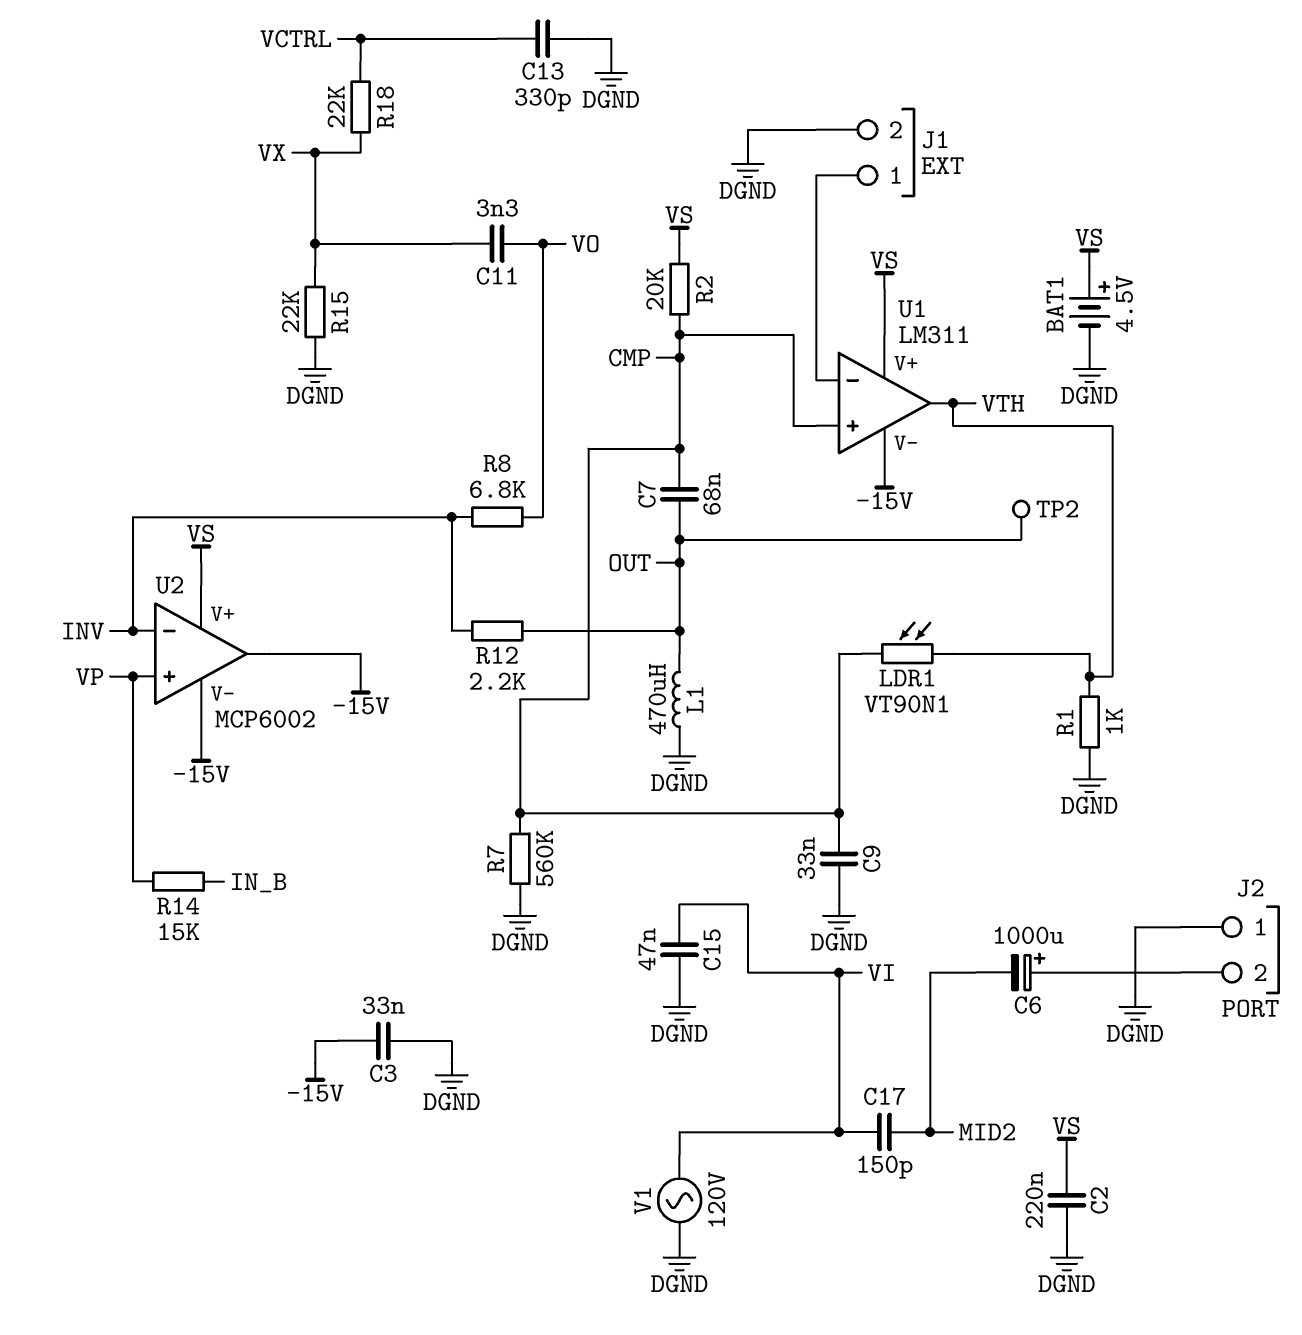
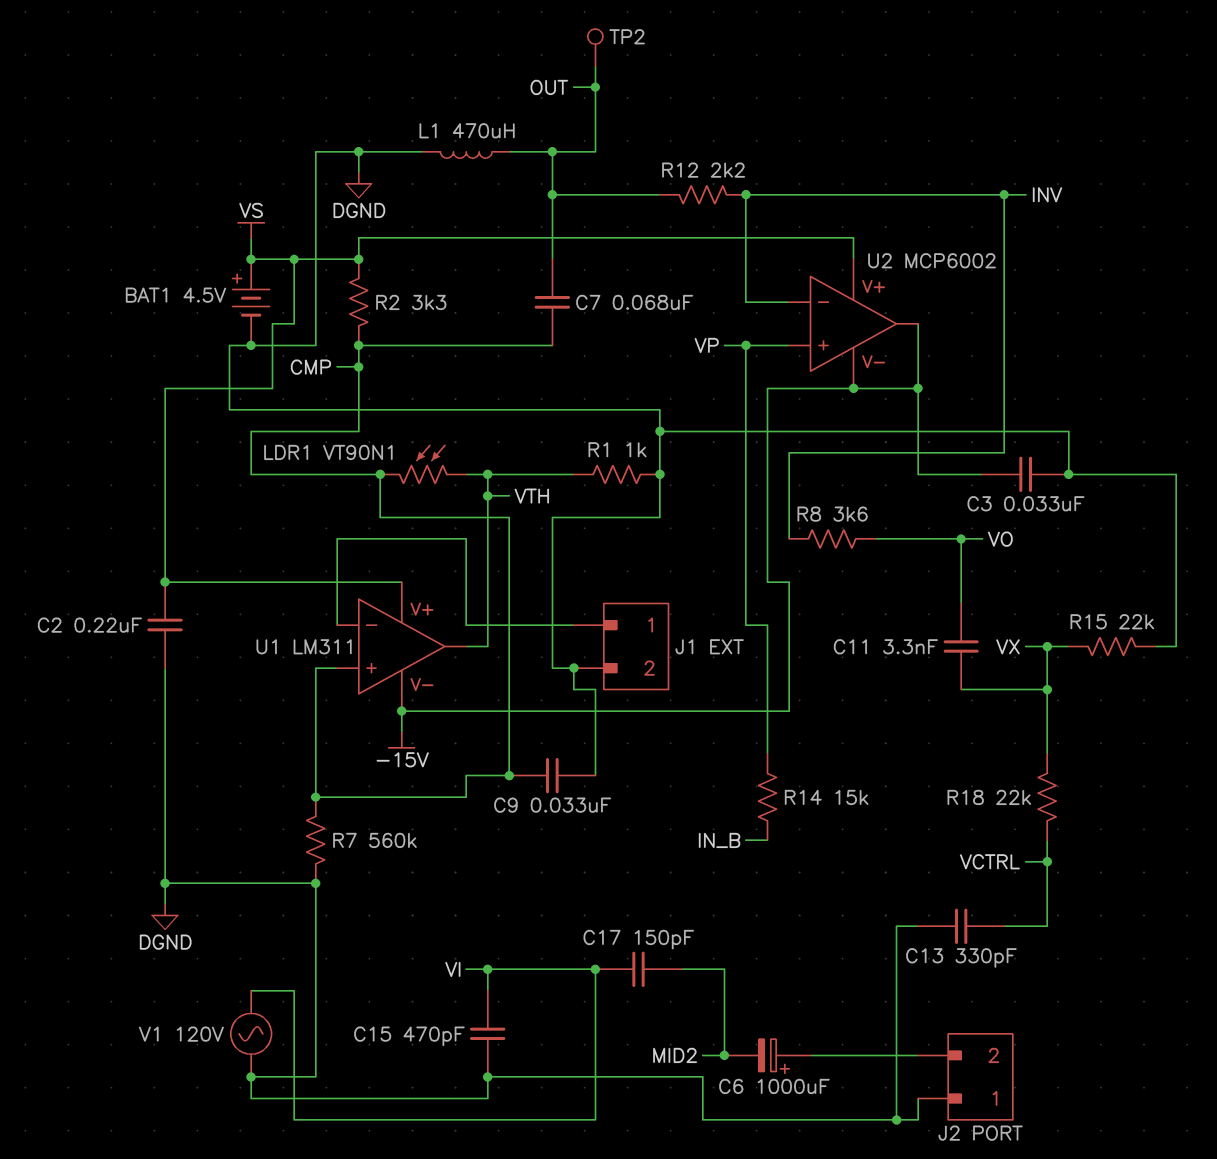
C15: 47nF (DGND, VI) -> 470pF (DGND, VI)
R2: 20k (CMP, VS) -> 3.3k (CMP, VS)
R8: 6.8k (INV, VO) -> 3.6k (INV, VO)

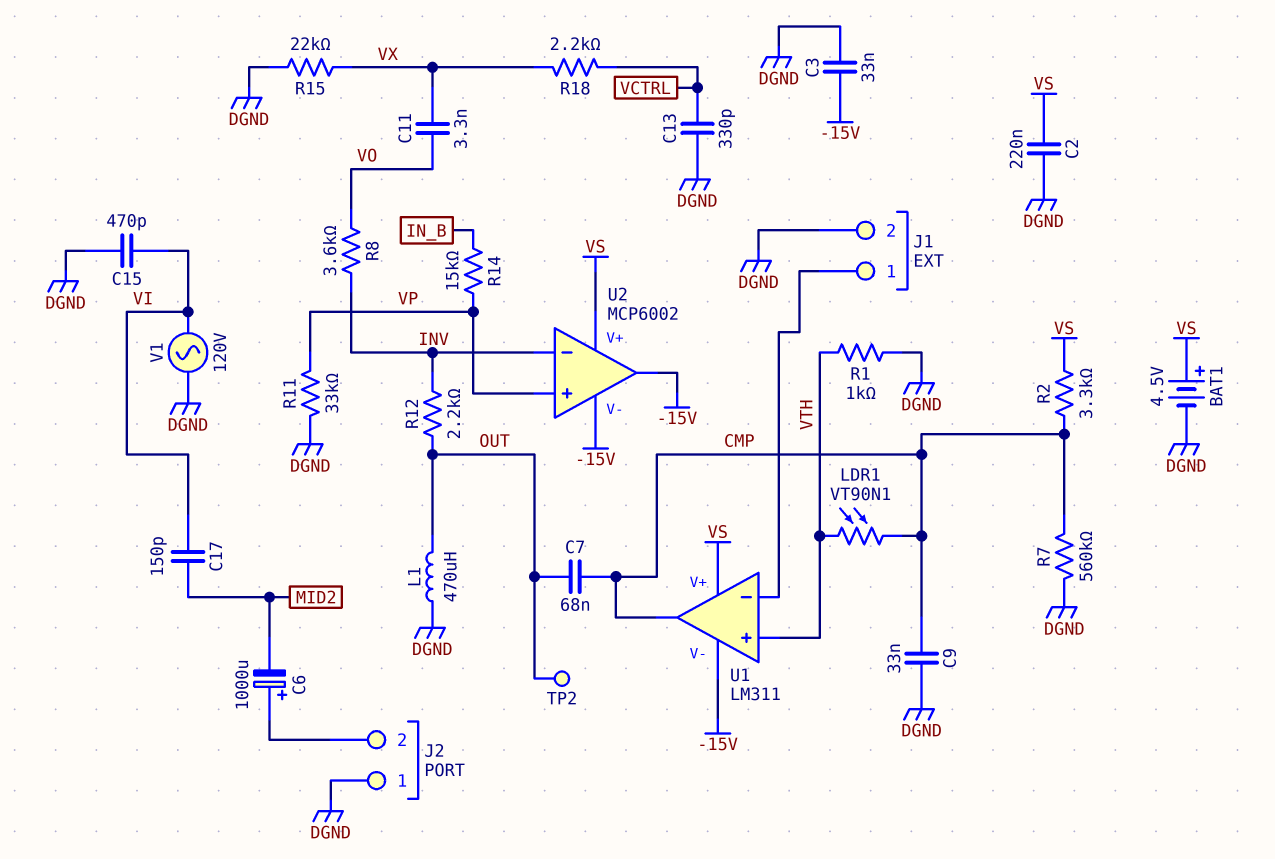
R11: none -> 33k (DGND, VP)
R18: 22k (VCTRL, VX) -> 2.2k (VCTRL, VX)
U1 pin in+: CMP -> VTH
U1 pin out: VTH -> CMP

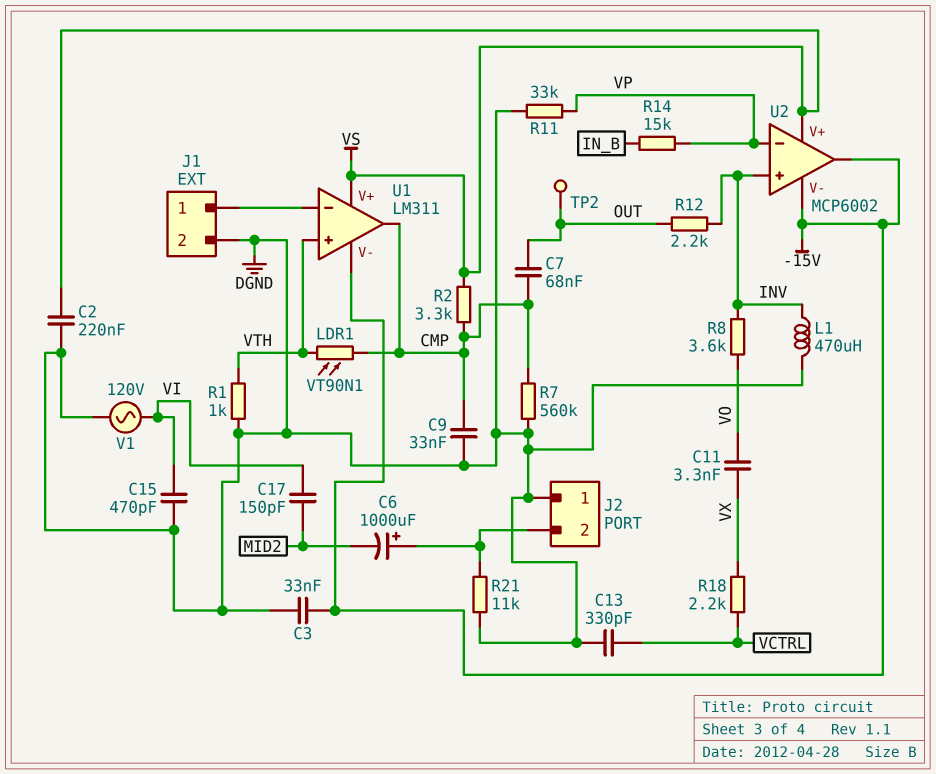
BAT1: 4.5V (plus VS, minus DGND) -> none
L1: 470uH (DGND, OUT) -> 470uH (DGND, INV)
R15: 22k (DGND, VX) -> none
R21: none -> 11k (DGND, J2/2)
U2 pin in+: VP -> INV
U2 pin in-: INV -> VP

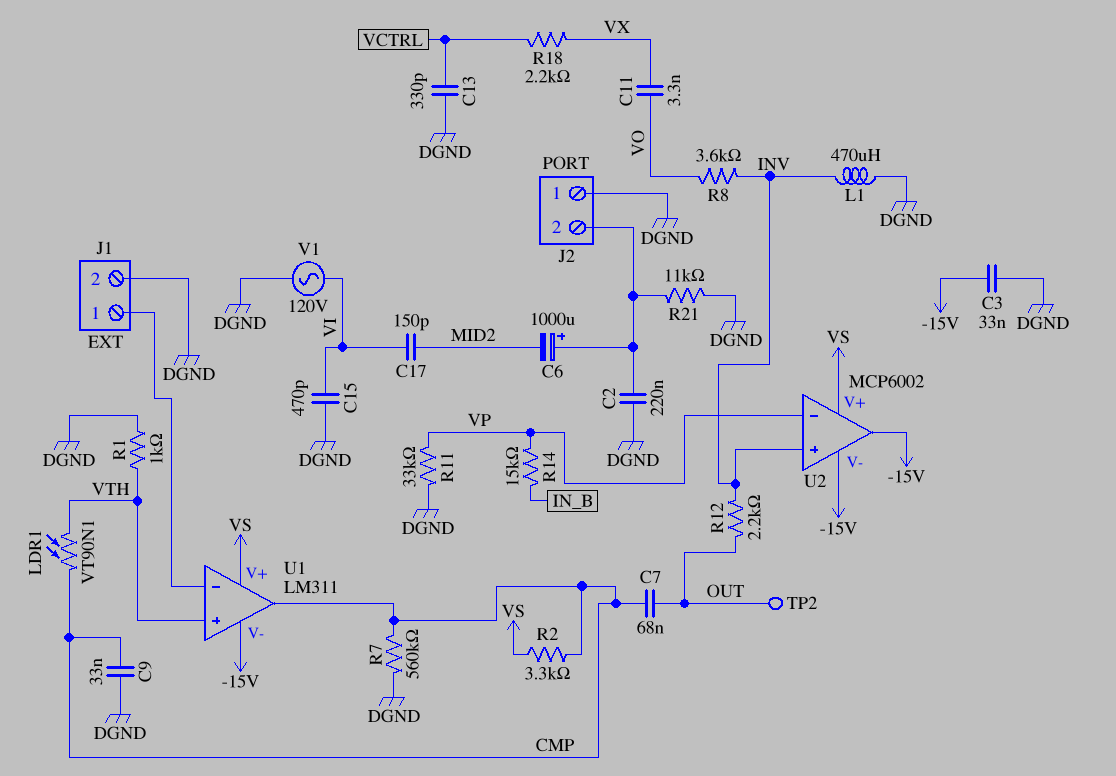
C2: 220nF (DGND, VS) -> 220nF (DGND, J2/2)

